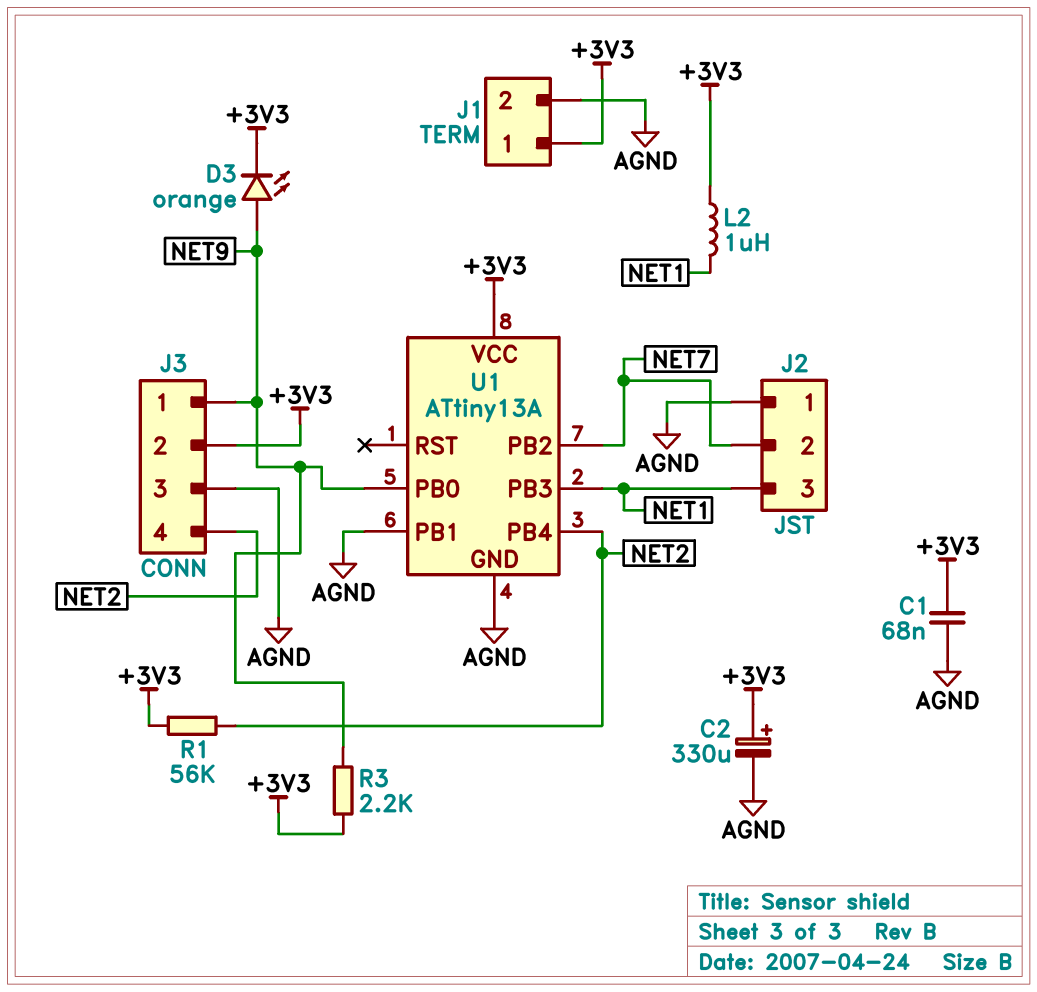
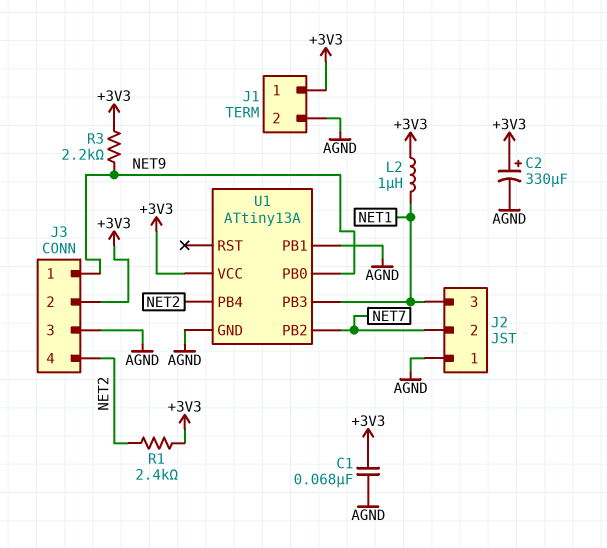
D3: LED orange (A NET9, K +3V3) -> none
R1: 56k (+3V3, NET2) -> 2.4k (+3V3, NET2)

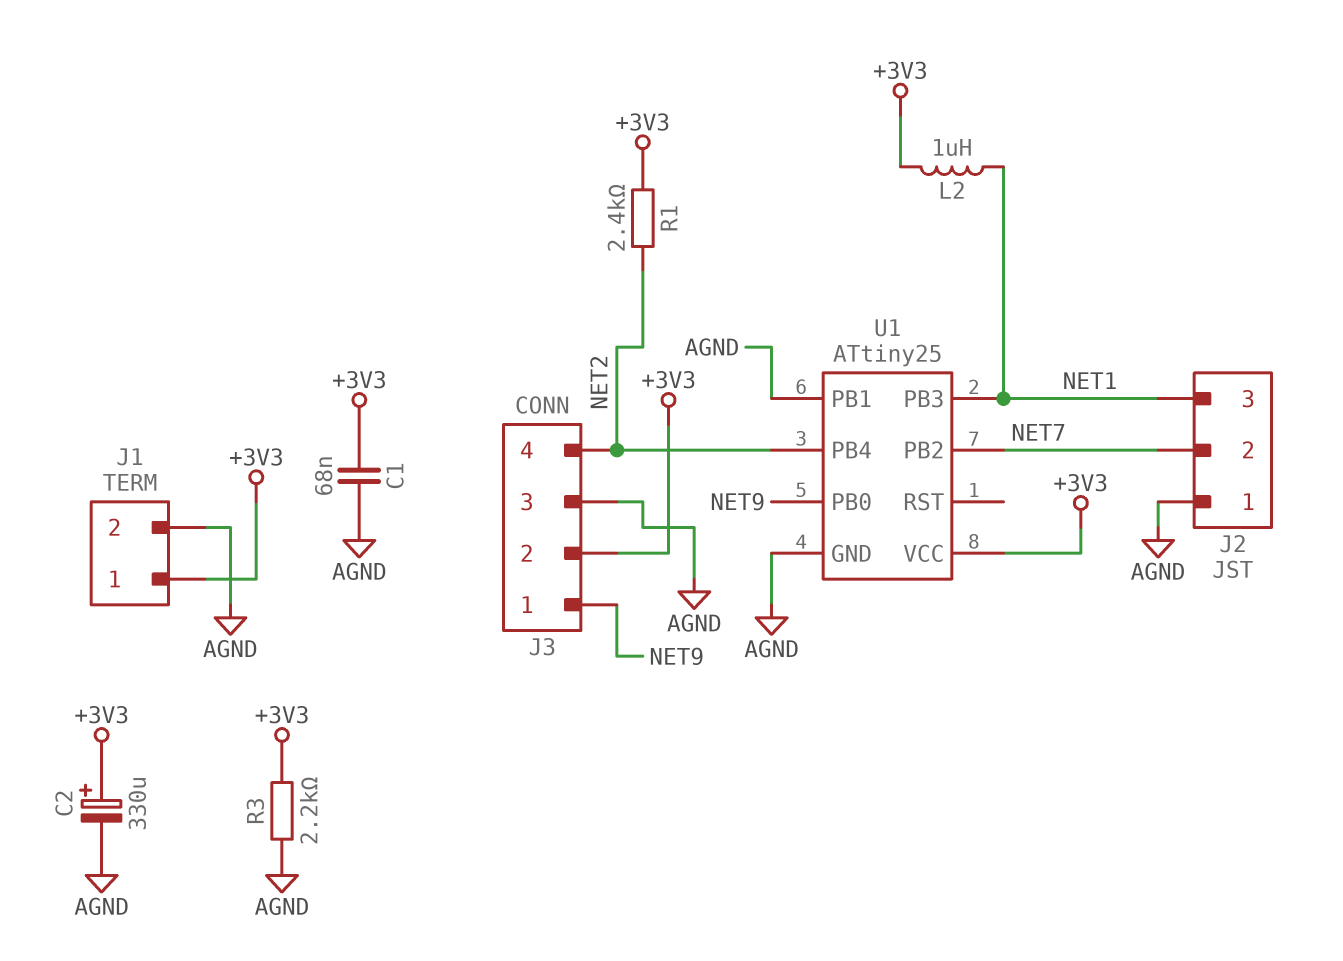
R3: 2.2k (+3V3, NET9) -> 2.2k (+3V3, AGND)
U1: ATtiny13A -> ATtiny25

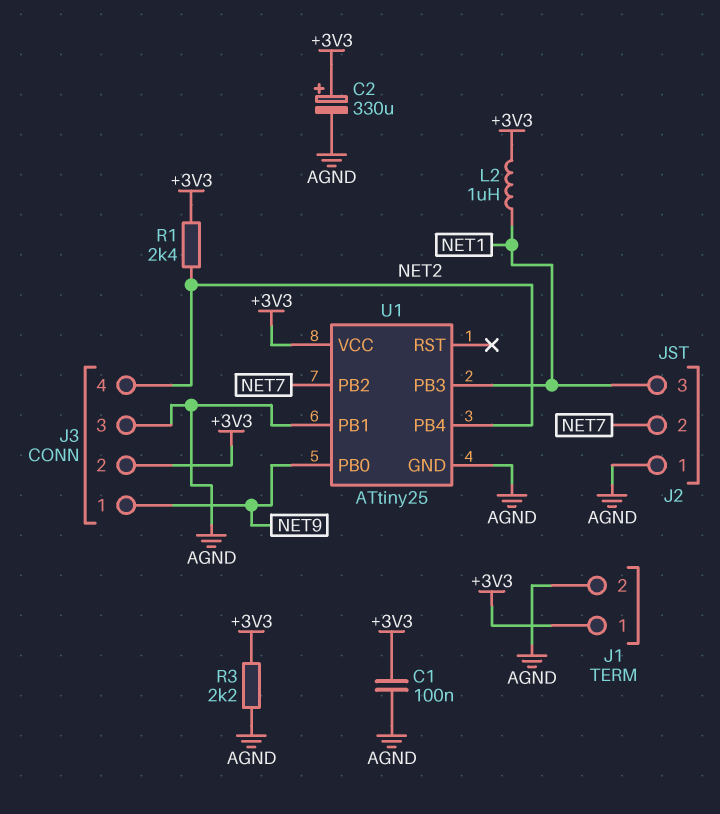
C1: 68nF (+3V3, AGND) -> 100nF (+3V3, AGND)

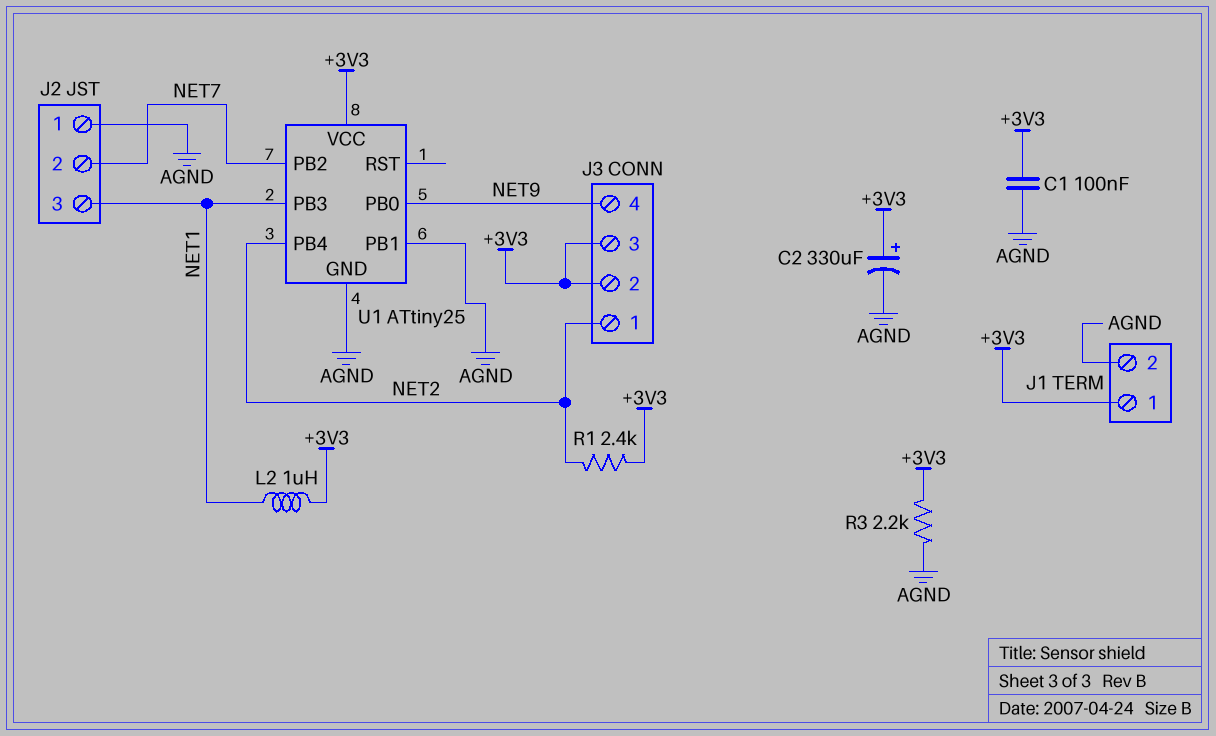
J3 pin 1: NET9 -> NET2
J3 pin 3: AGND -> +3V3
J3 pin 4: NET2 -> NET9

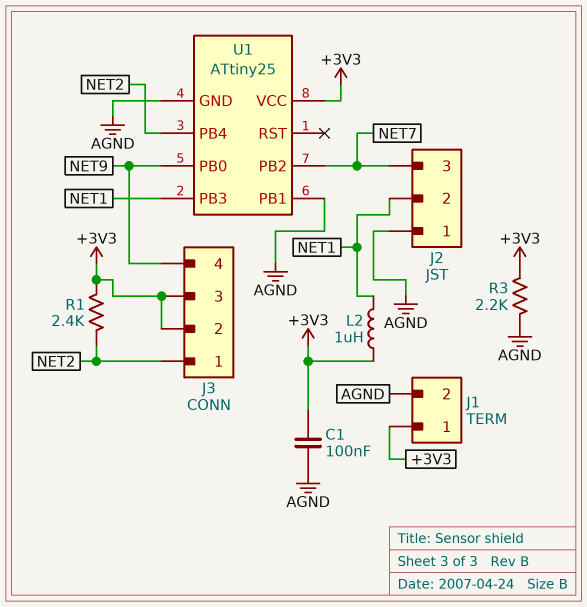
C2: 330uF (plus +3V3, minus AGND) -> none
J2 pin 2: NET7 -> NET1
J2 pin 3: NET1 -> NET7

